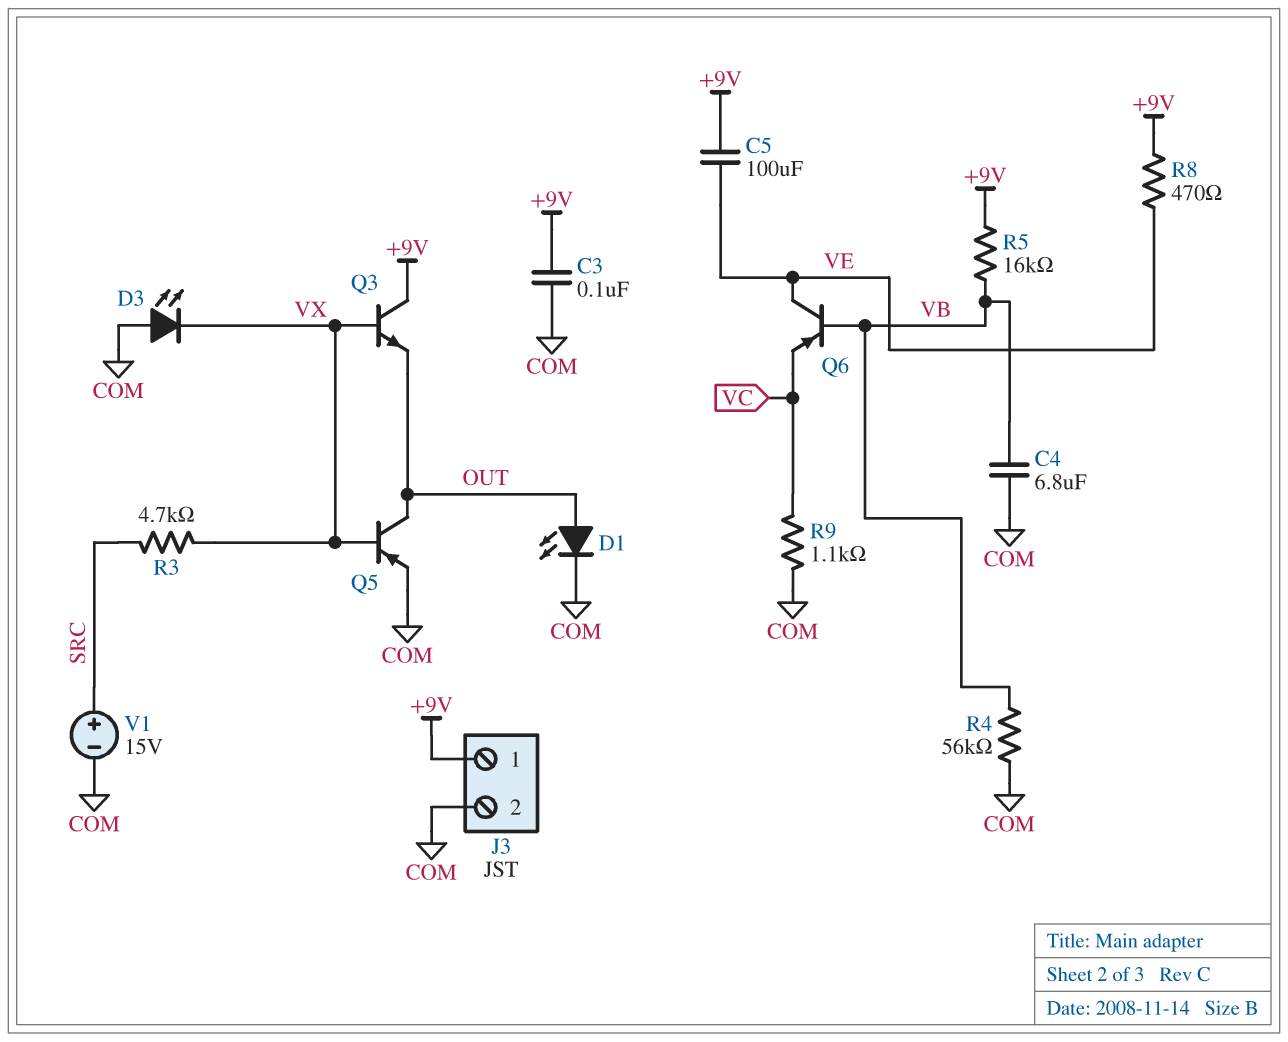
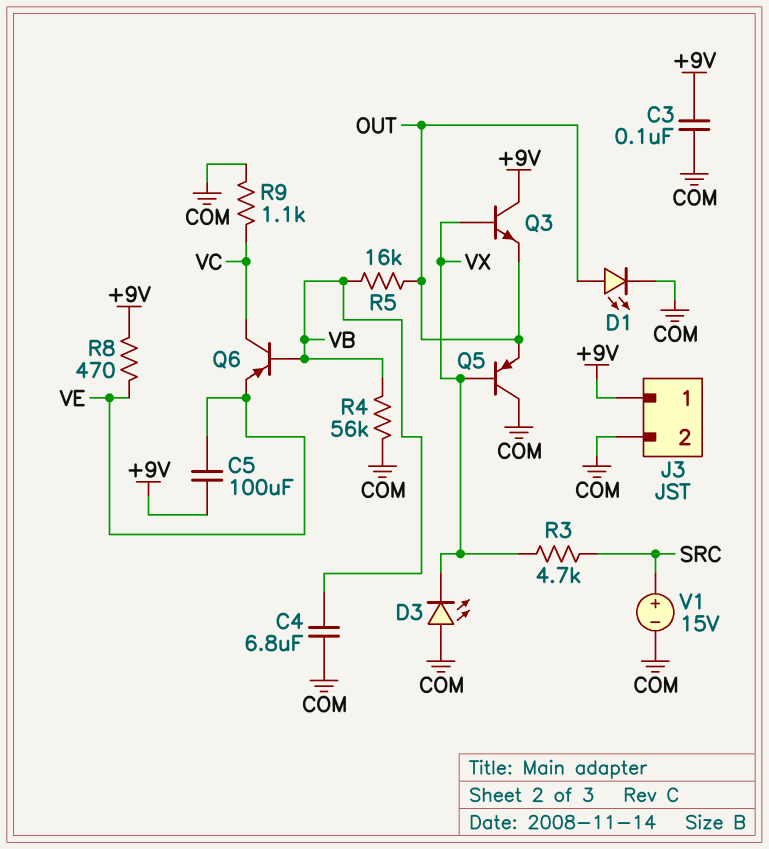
Q5: PNP (B VX, C OUT, E COM) -> PNP (B VX, C COM, E OUT)
Q6: PNP (B VB, C VE, E VC) -> PNP (B VB, C VC, E VE)
R5: 16k (+9V, VB) -> 16k (OUT, VB)

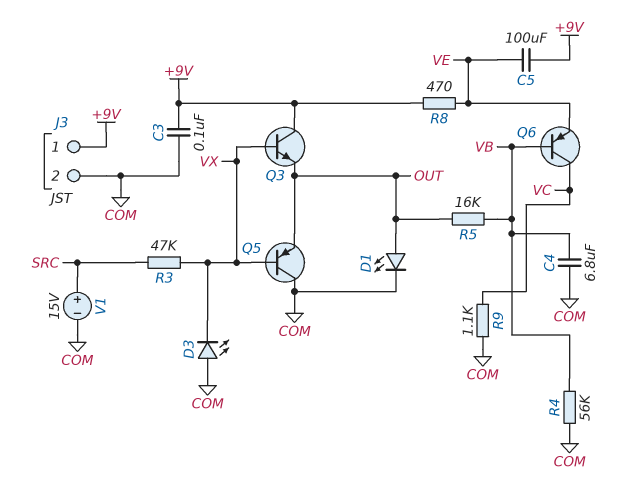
R3: 4.7k (SRC, VX) -> 47k (SRC, VX)

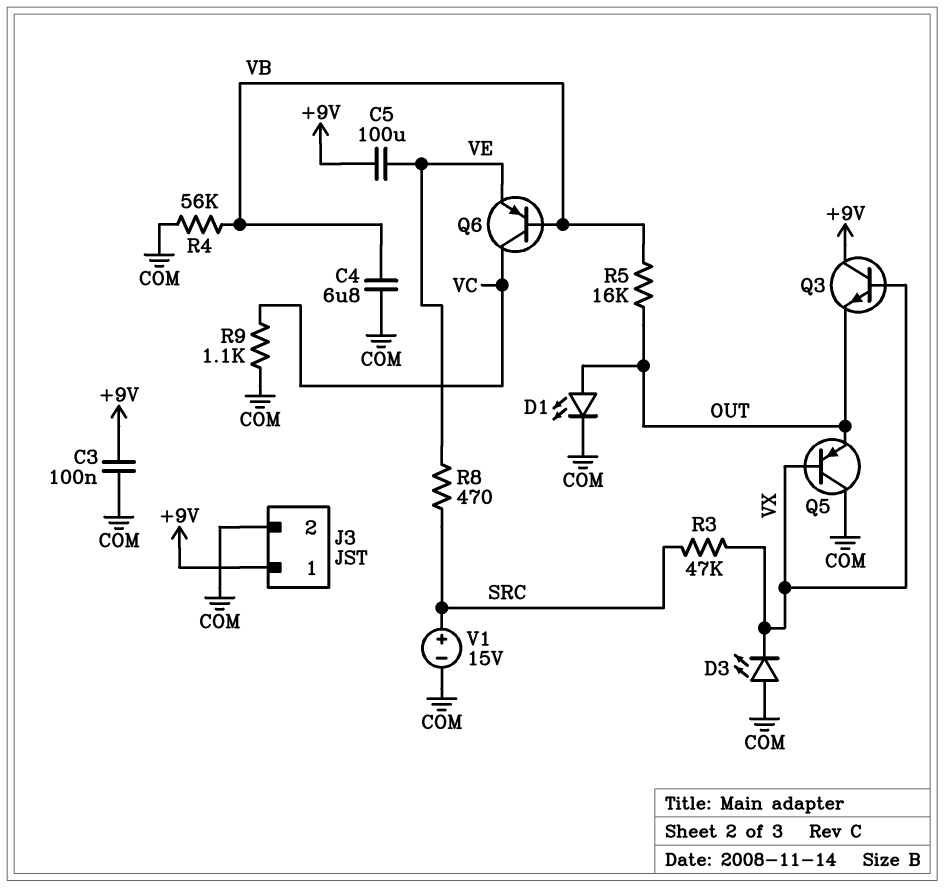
R8: 470 (+9V, VE) -> 470 (SRC, VE)

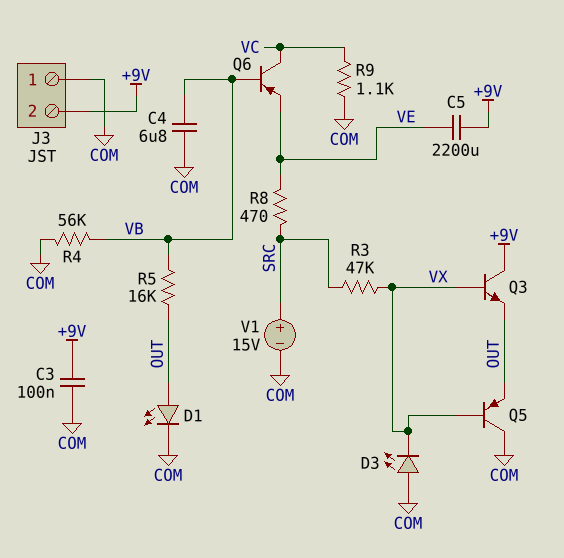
C5: 100uF (+9V, VE) -> 2200uF (+9V, VE)
J3 pin 1: +9V -> COM
J3 pin 2: COM -> +9V

